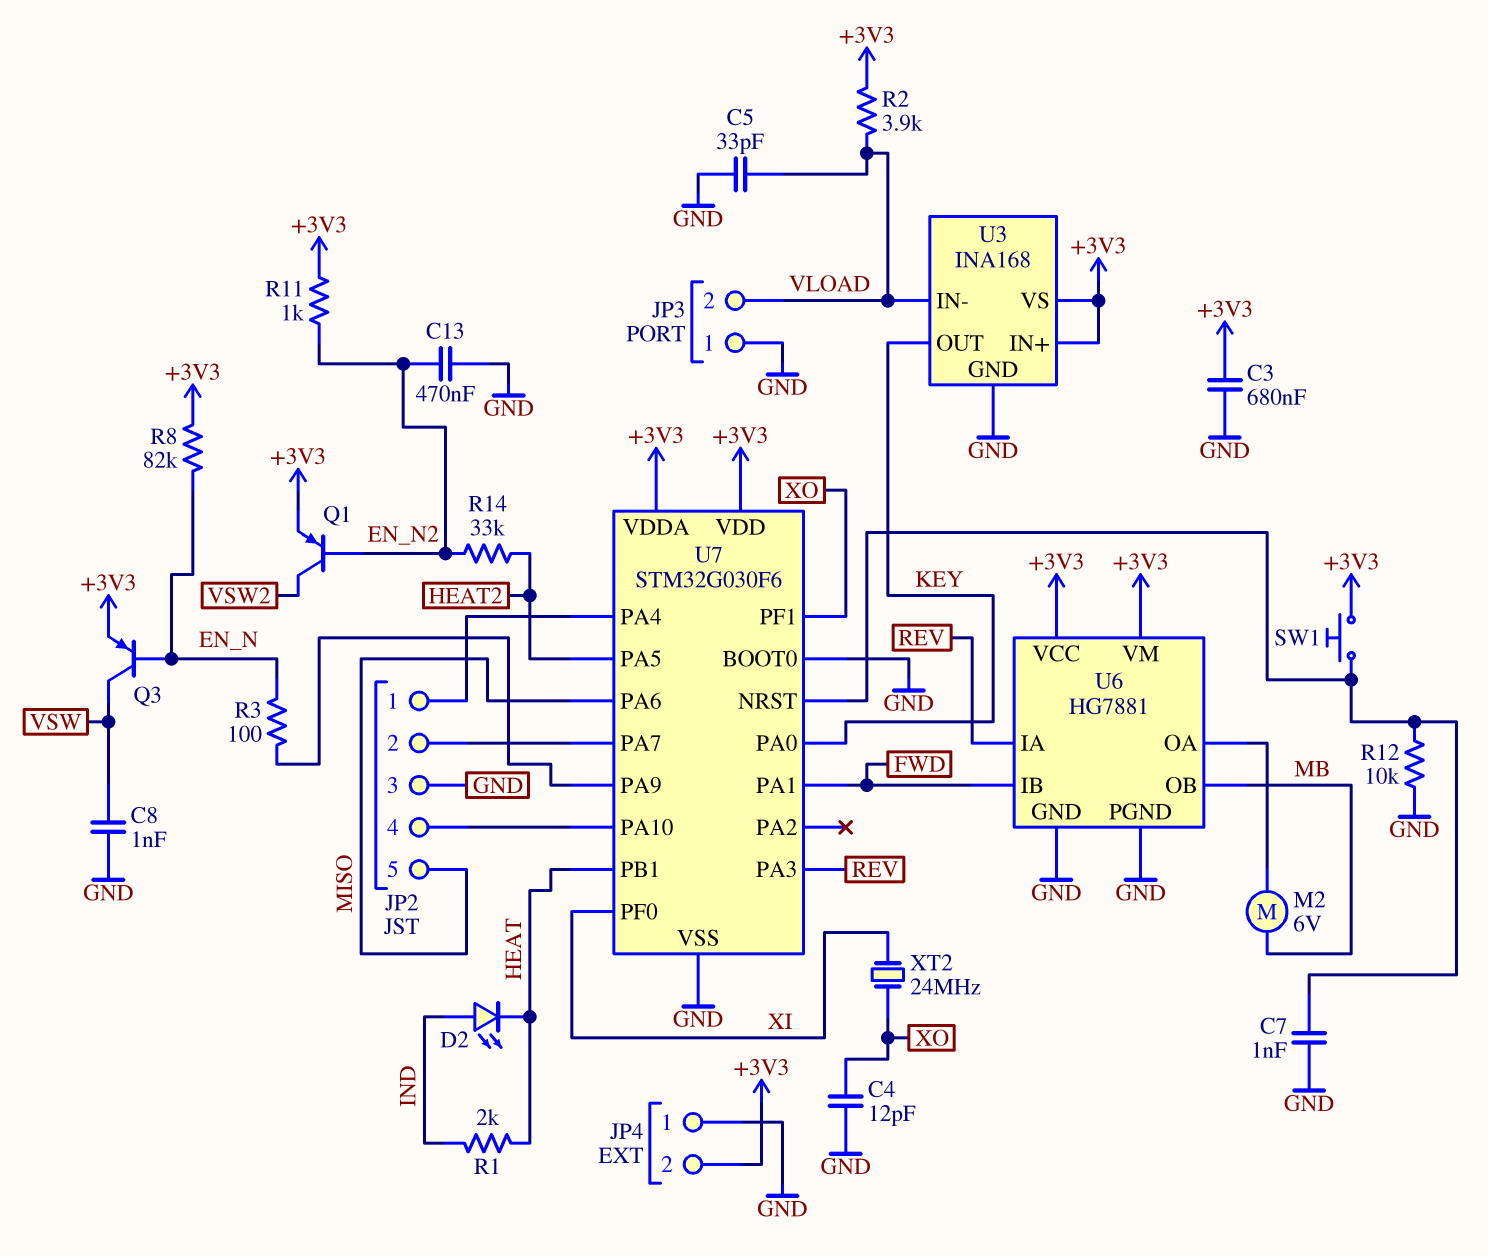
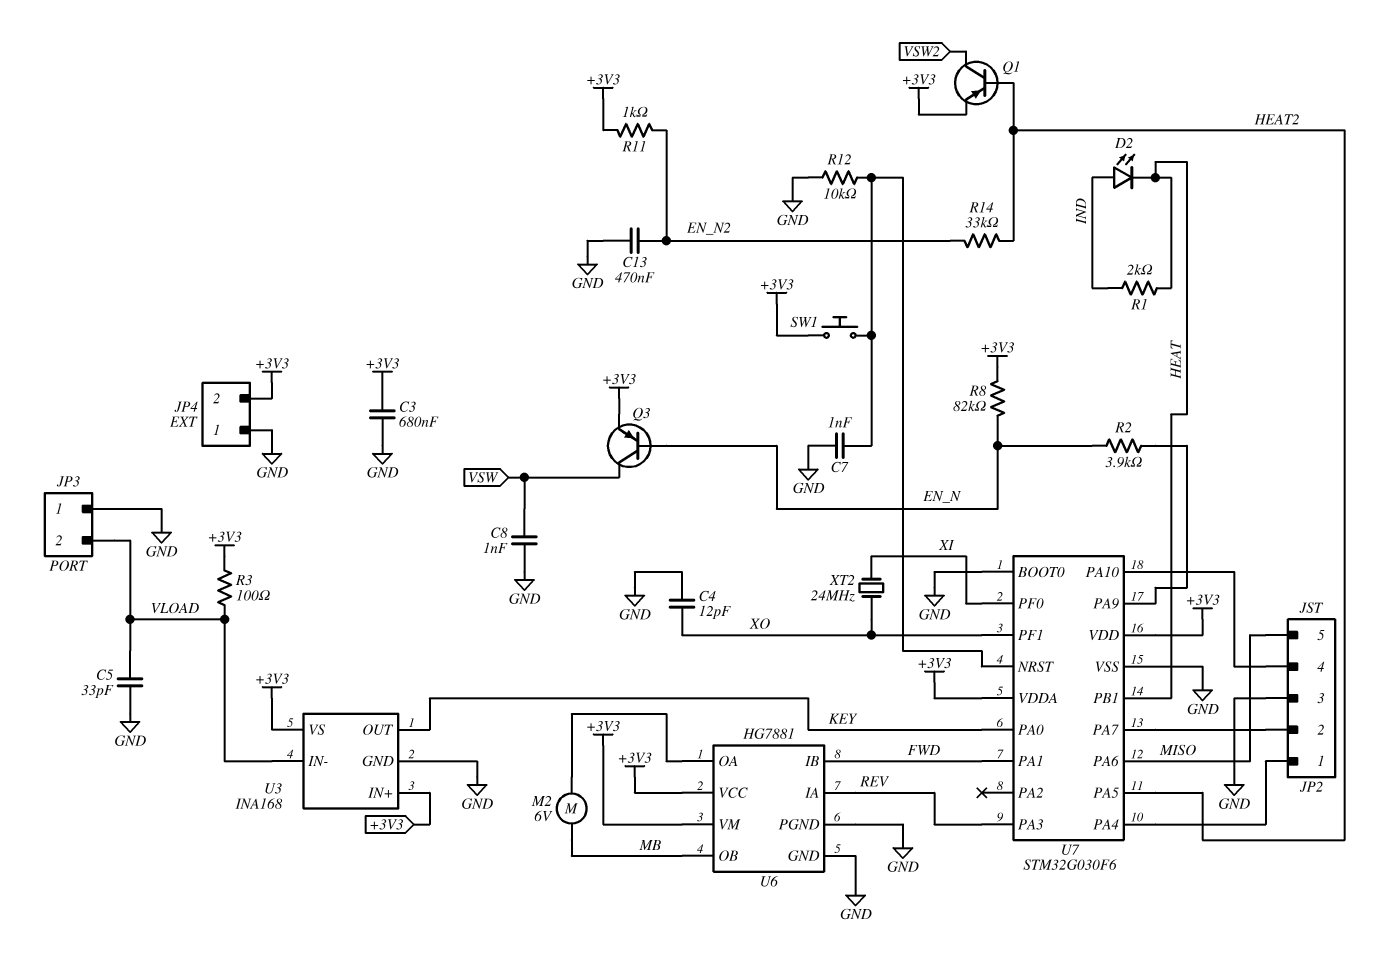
Q1: PNP (B EN_N2, C VSW2, E +3V3) -> PNP (B HEAT2, C VSW2, E +3V3)
R2: 3.9k (+3V3, VLOAD) -> 3.9k (EN_N, U7/PA9)
R3: 100 (EN_N, U7/PA9) -> 100 (+3V3, VLOAD)

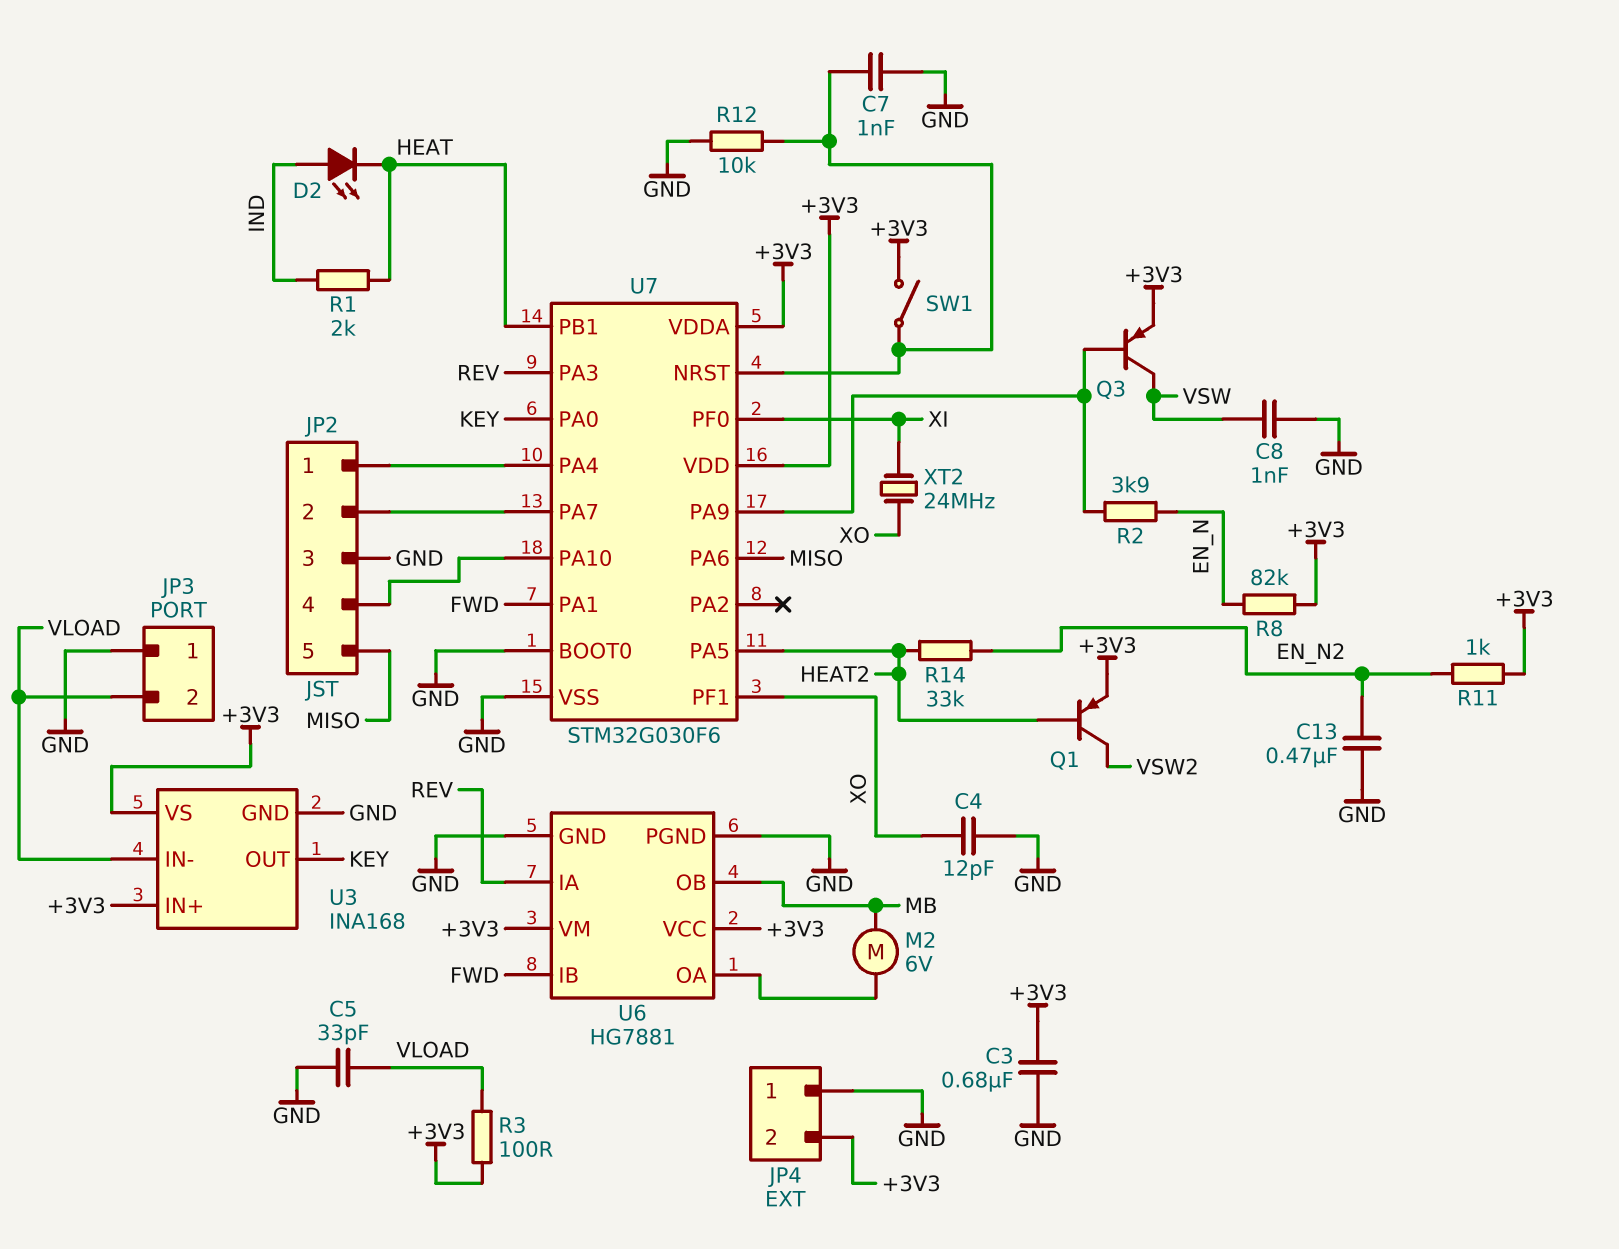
Q3: PNP (B EN_N, C VSW, E +3V3) -> PNP (B U7/PA9, C VSW, E +3V3)
SW1: button (+3V3, U7/NRST) -> switch (+3V3, U7/NRST)

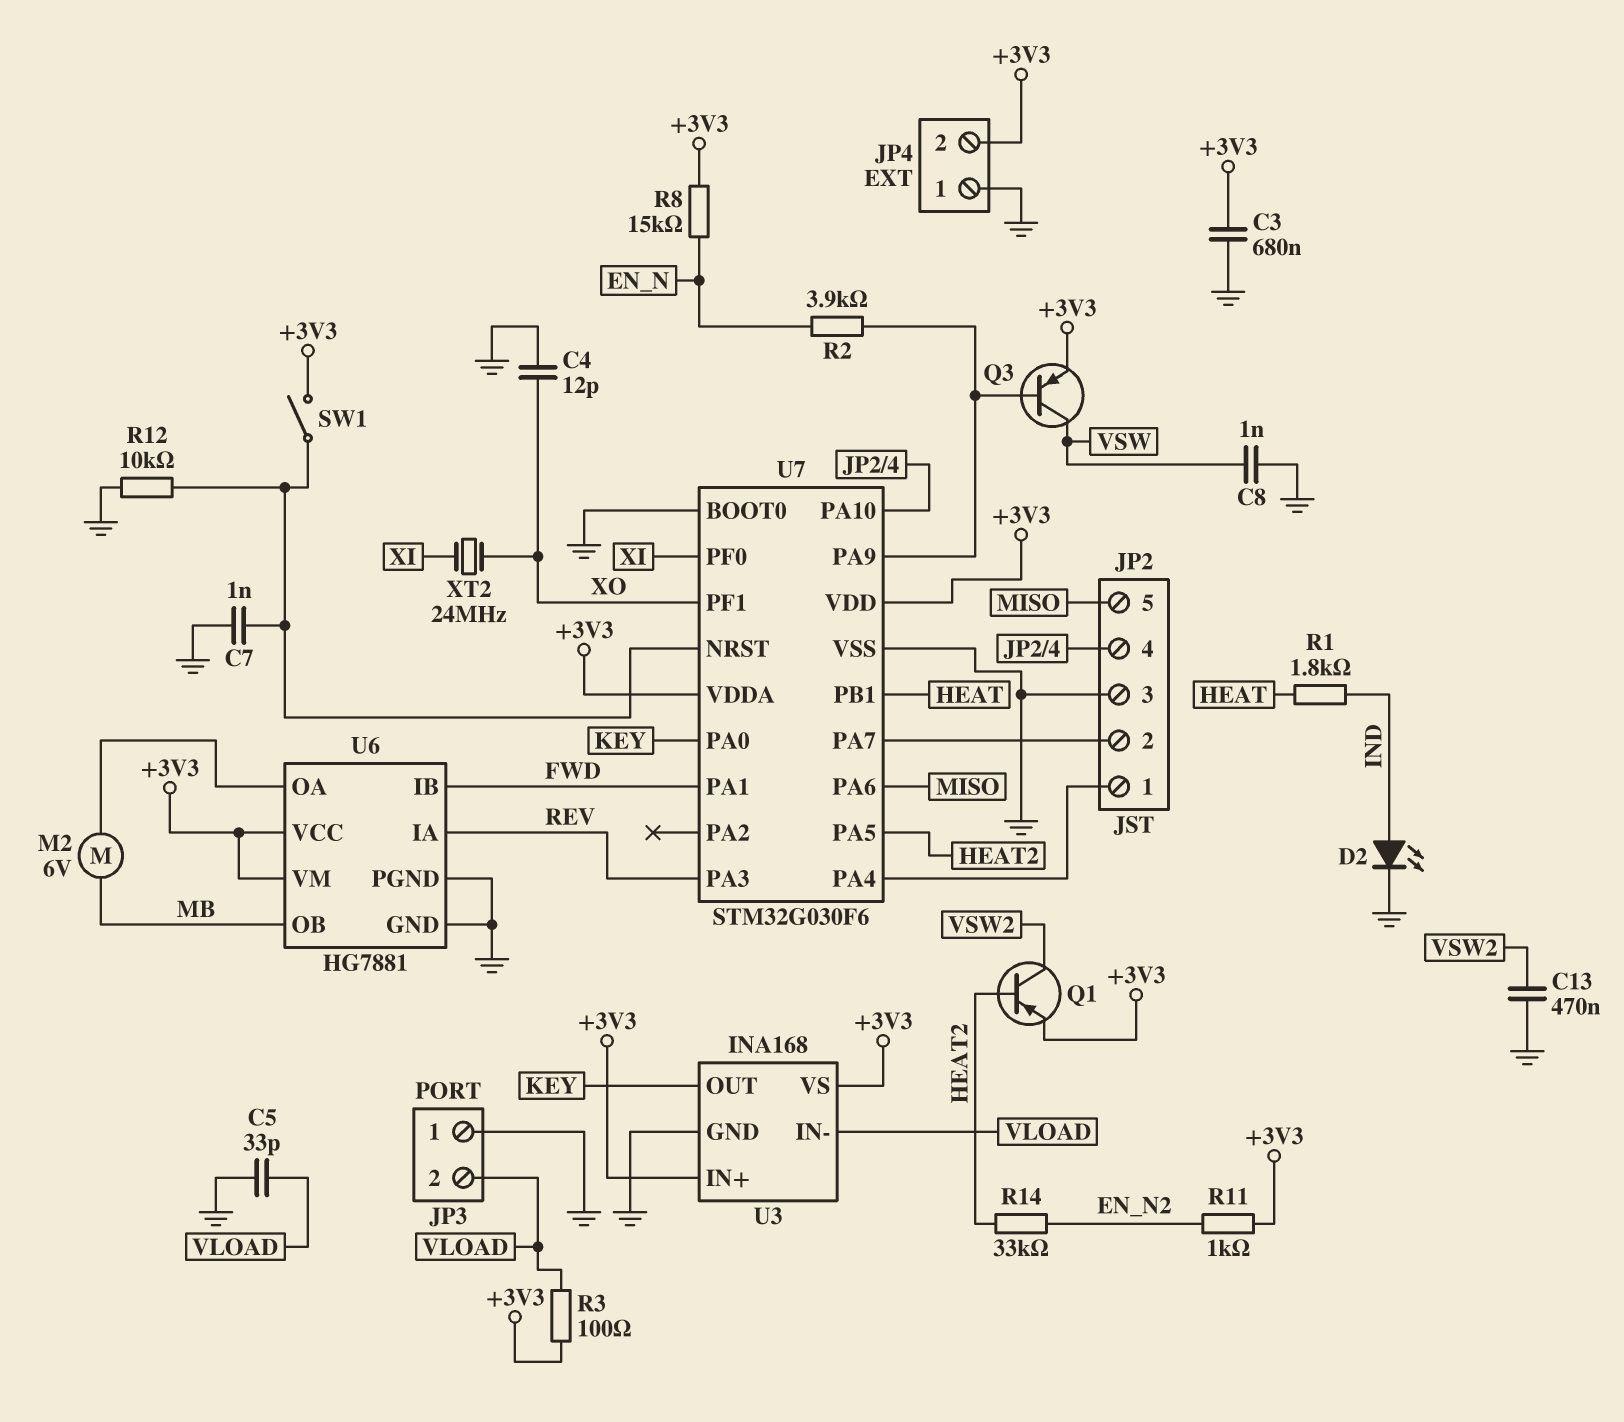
C13: 470nF (EN_N2, GND) -> 470nF (GND, VSW2)
D2: LED (A IND, K HEAT) -> LED (A IND, K GND)
R1: 2k (HEAT, IND) -> 1.8k (HEAT, IND)
R8: 82k (+3V3, EN_N) -> 15k (+3V3, EN_N)

